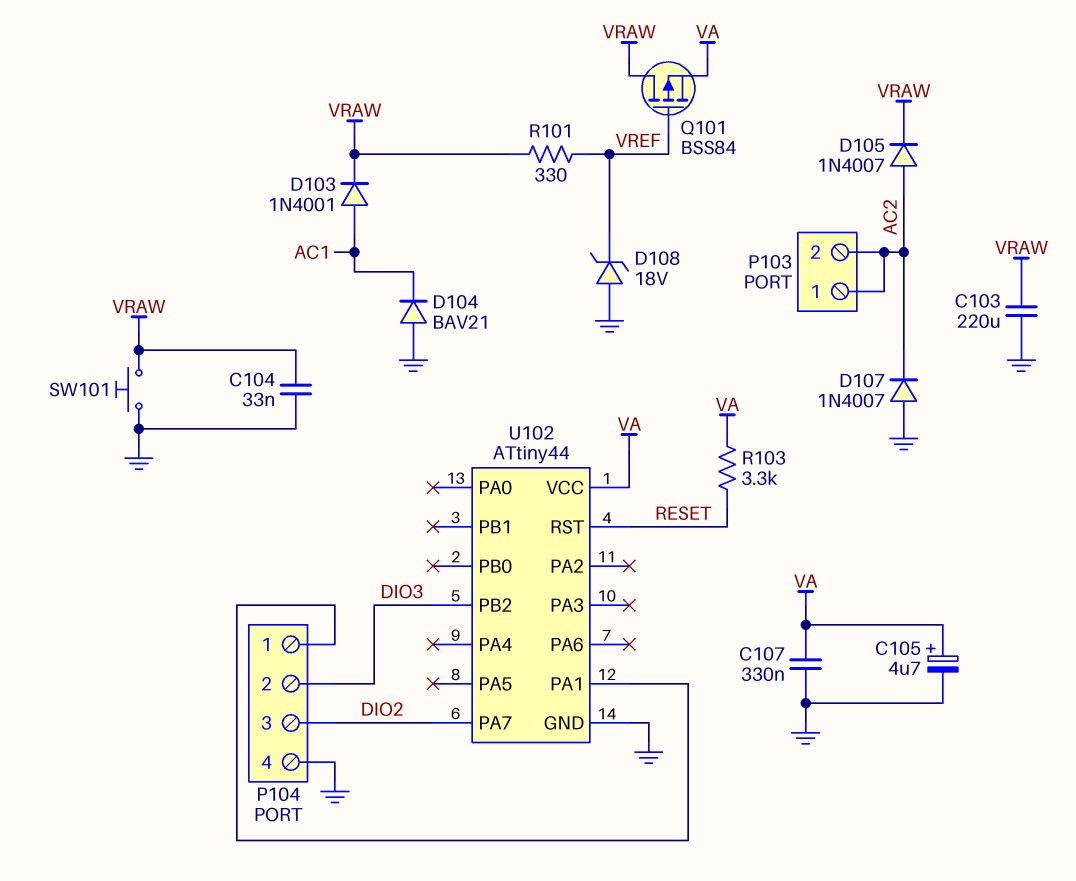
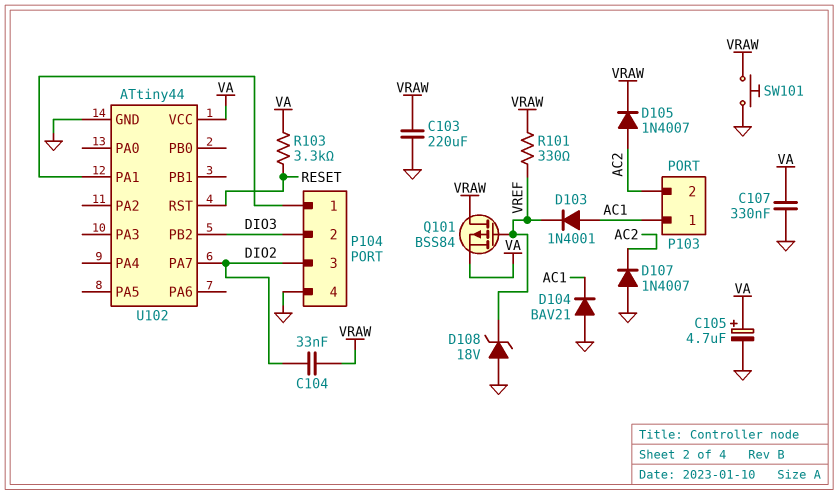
C104: 33nF (GND, VRAW) -> 33nF (DIO2, VRAW)
D103: diode 1N4001 (A AC1, K VRAW) -> diode 1N4001 (A AC1, K VREF)
P103 pin 1: AC2 -> AC1

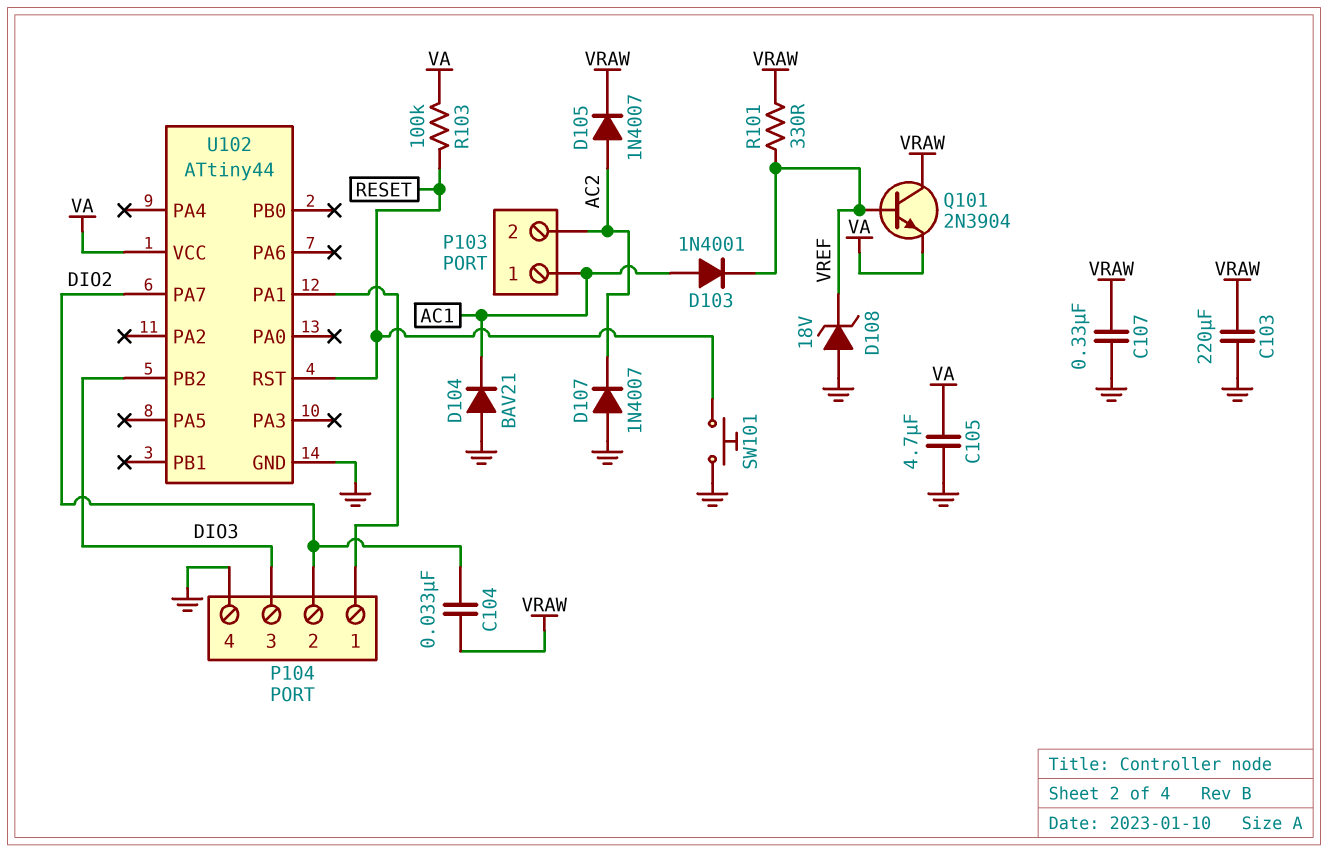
C105: 4.7uF (plus VA, minus GND) -> 4.7uF (GND, VA)
C107: 330nF (GND, VA) -> 330nF (GND, VRAW)
P104 pin 2: DIO3 -> DIO2
P104 pin 3: DIO2 -> DIO3
Q101: PMOS BSS84 (G VREF, D VRAW, S VA) -> NPN 2N3904 (B VREF, C VRAW, E VA)
R103: 3.3k (RESET, VA) -> 100k (RESET, VA)
SW101: button (GND, VRAW) -> button (GND, RESET)

